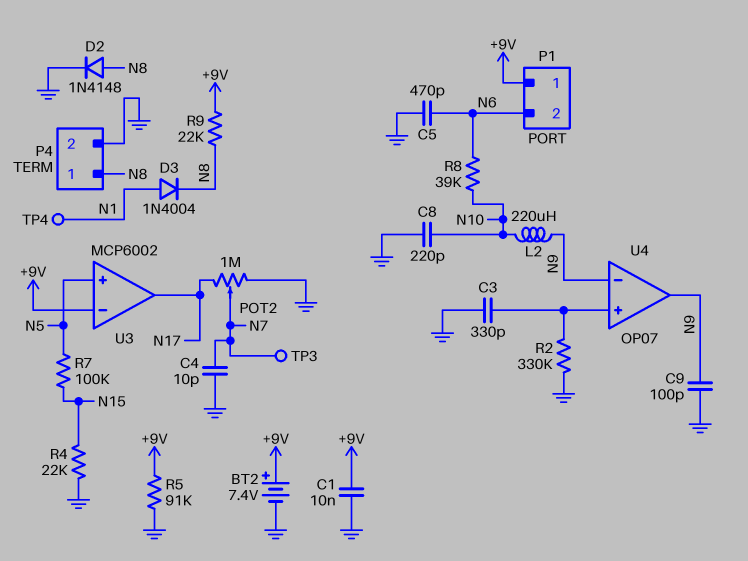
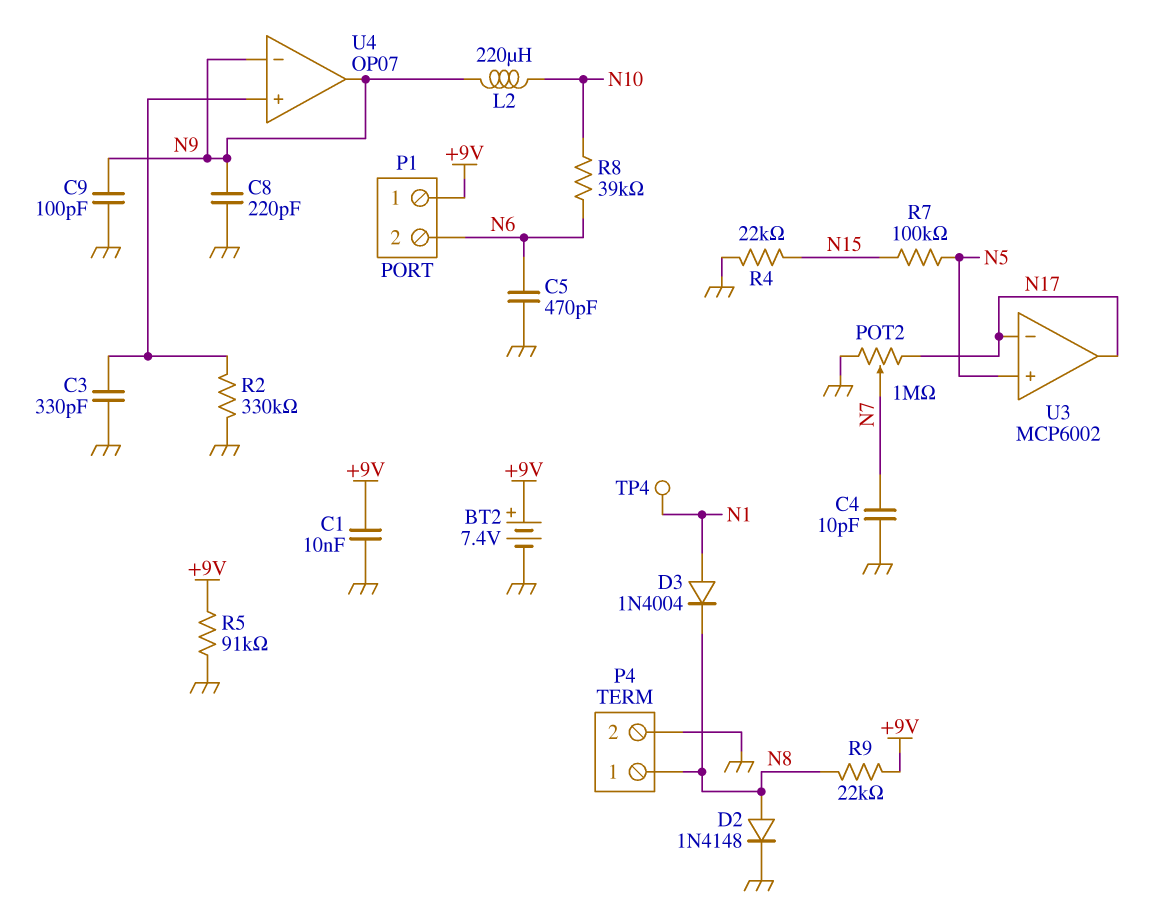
C8: 220pF (GND, N10) -> 220pF (GND, N9)
TP3: test point (N7) -> none
U3 pin in-: +9V -> N17

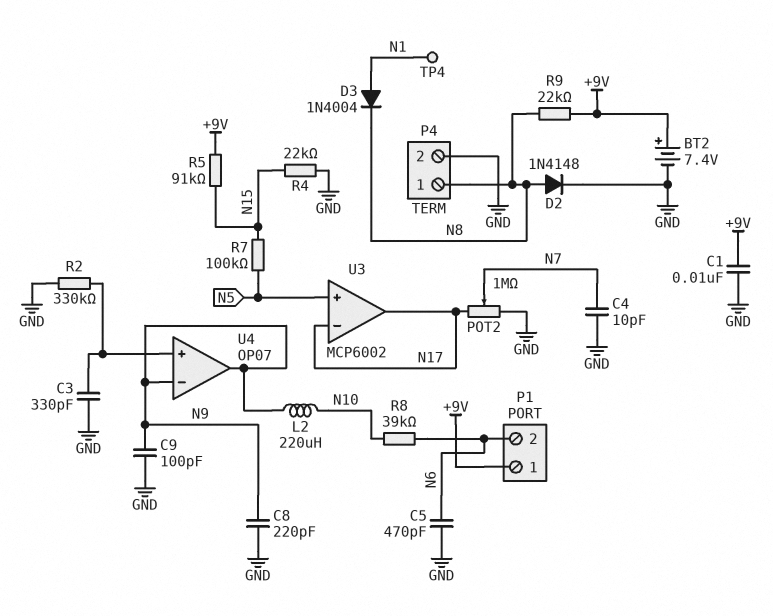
R5: 91k (+9V, GND) -> 91k (+9V, N15)

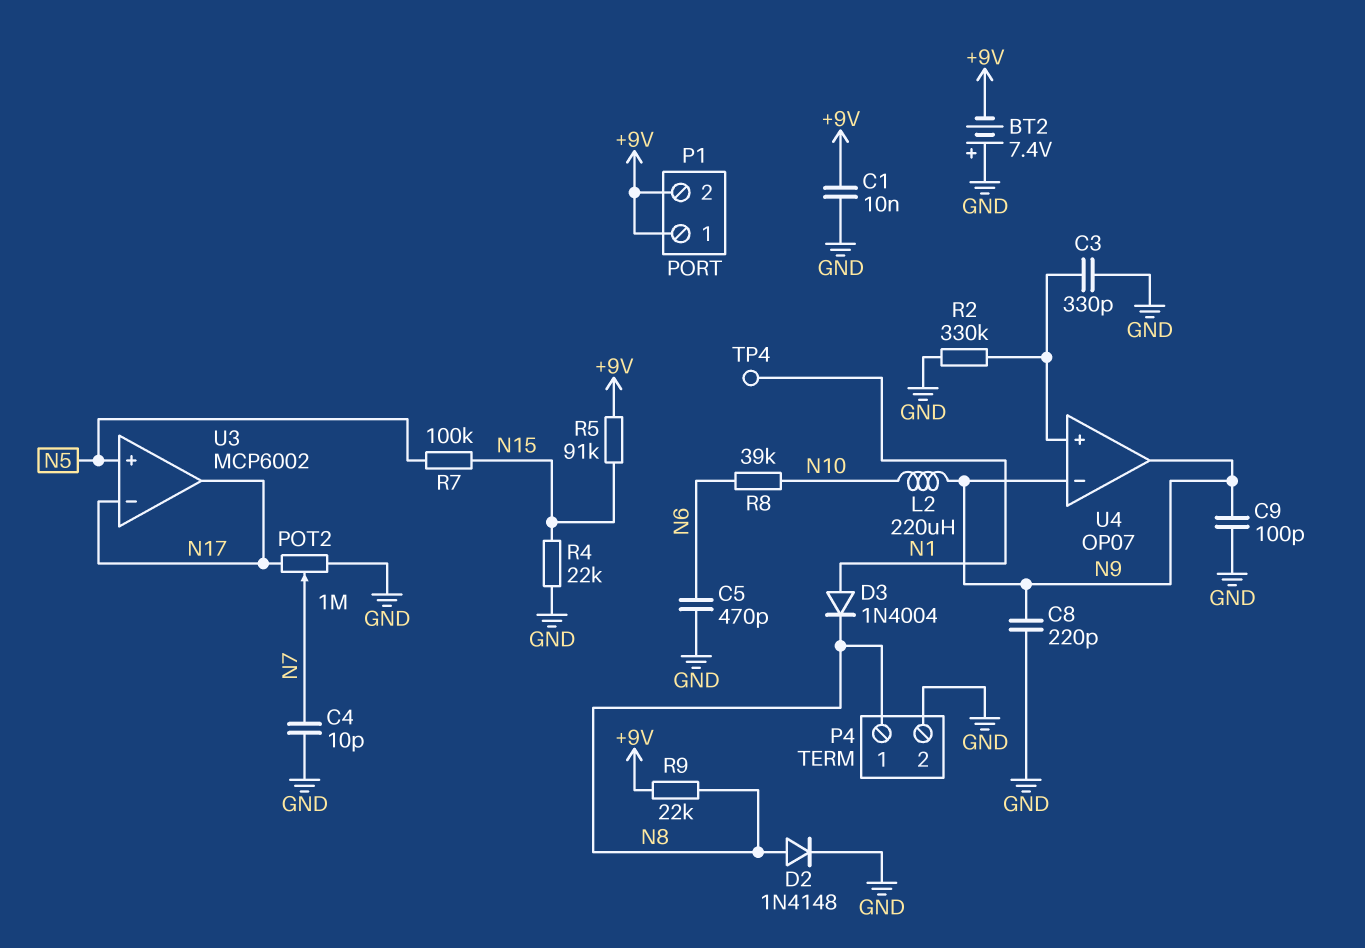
BT2: 7.4V (plus +9V, minus GND) -> 7.4V (plus GND, minus +9V)
P1 pin 2: N6 -> +9V

